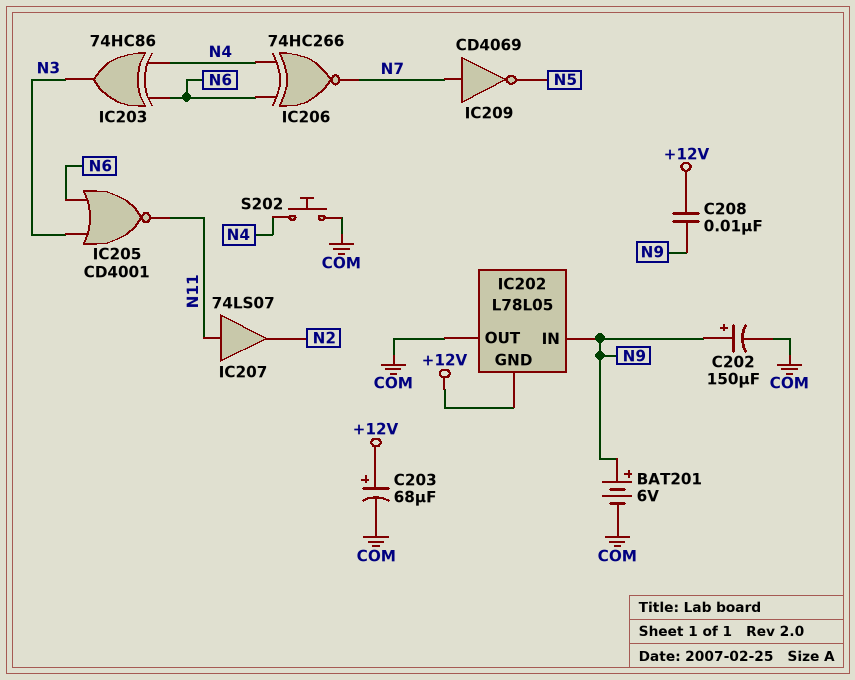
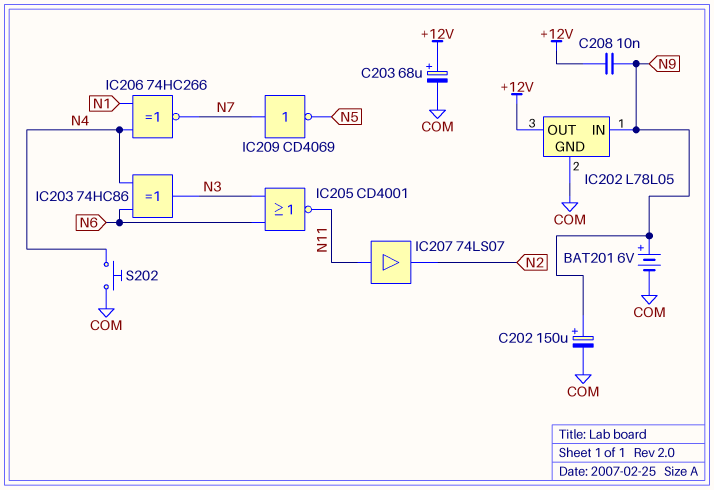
IC202 pin GND: +12V -> COM
IC202 pin OUT: COM -> +12V
IC206: XNOR 74HC266 (in N4, in N6, out N7) -> XNOR 74HC266 (in N1, in N4, out N7)

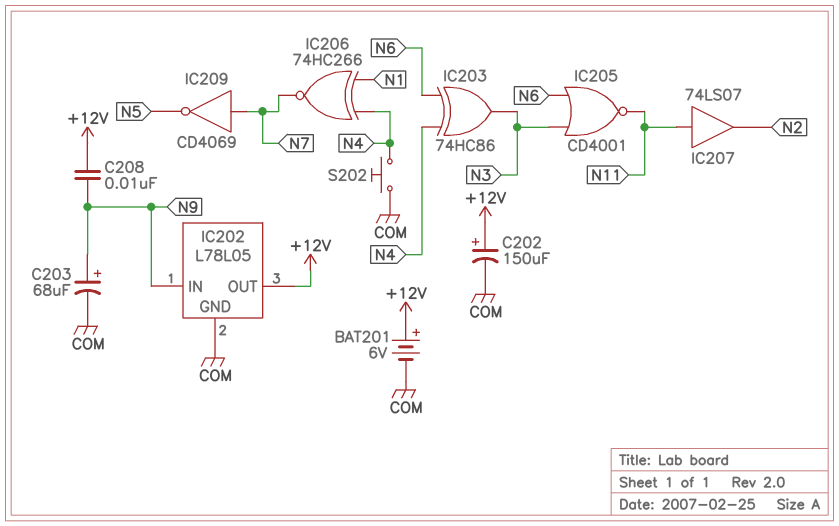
BAT201: 6V (plus N9, minus COM) -> 6V (plus +12V, minus COM)
C202: 150uF (plus N9, minus COM) -> 150uF (plus +12V, minus COM)
C203: 68uF (plus +12V, minus COM) -> 68uF (plus N9, minus COM)

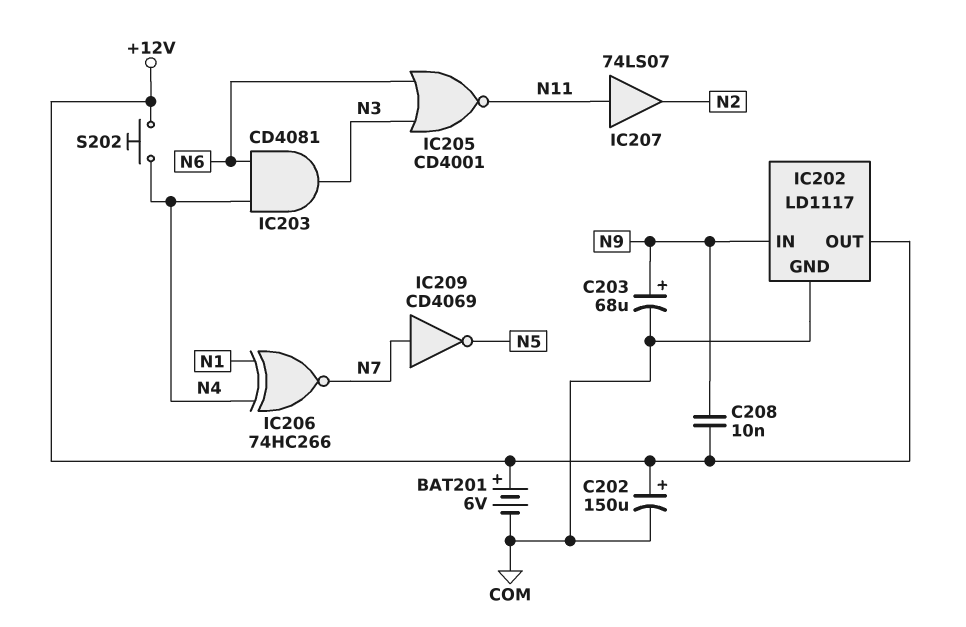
IC202: L78L05 -> LD1117
IC203: XOR 74HC86 (in N4, in N6, out N3) -> AND CD4081 (in N4, in N6, out N3)
S202: button (COM, N4) -> button (+12V, N4)

